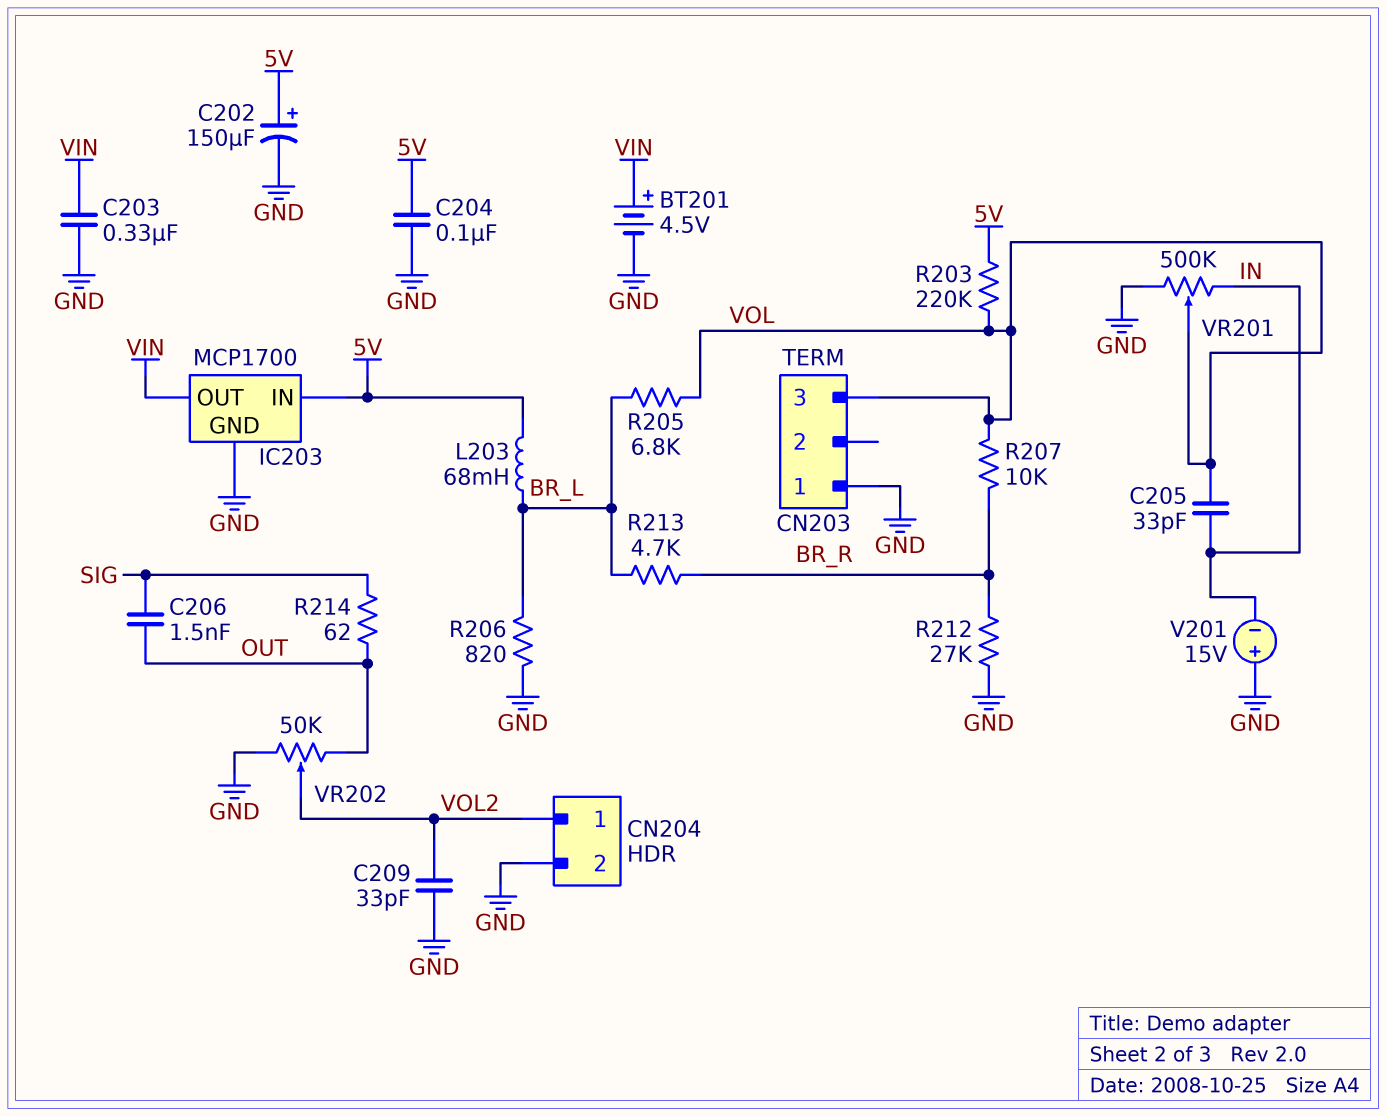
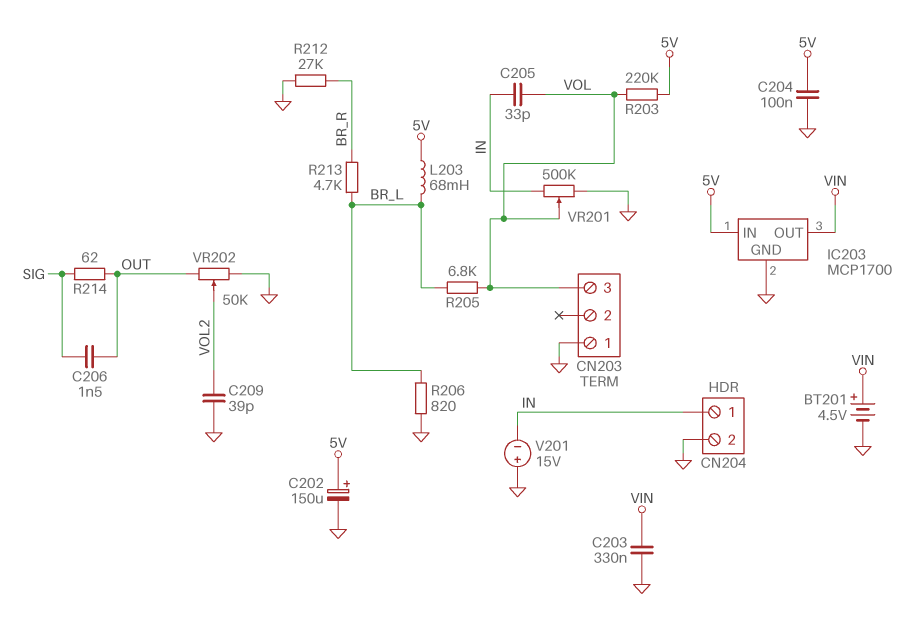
C209: 33pF (GND, VOL2) -> 39pF (GND, VOL2)
CN204 pin 1: VOL2 -> IN
R207: 10k (BR_R, VOL) -> none

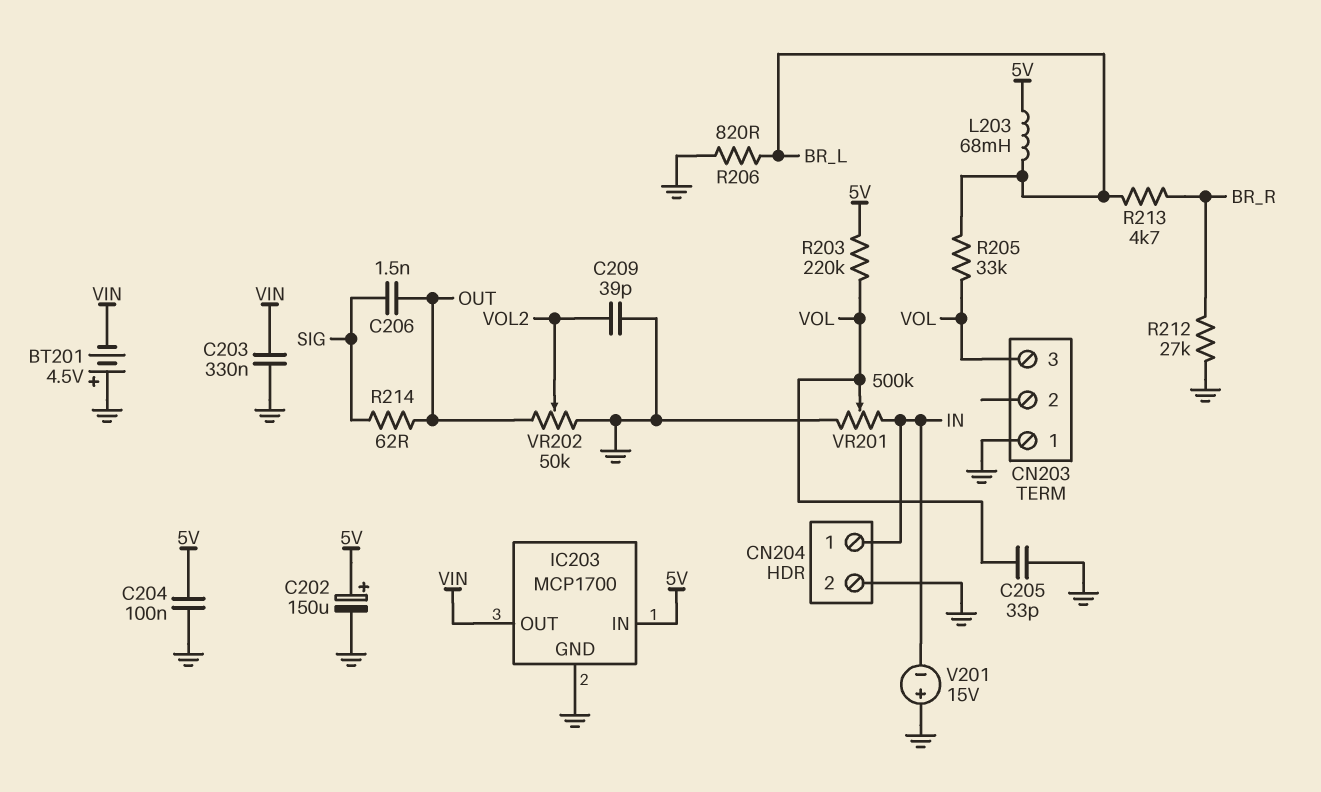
BT201: 4.5V (plus VIN, minus GND) -> 4.5V (plus GND, minus VIN)
C205: 33pF (IN, VOL) -> 33pF (GND, VOL)
R205: 6.8k (BR_L, VOL) -> 33k (BR_L, VOL)

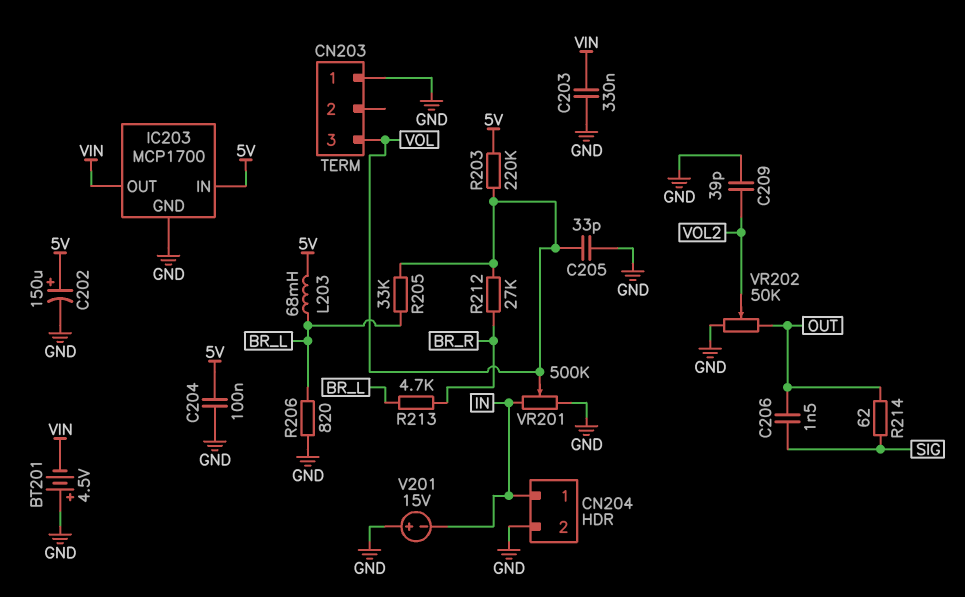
R212: 27k (BR_R, GND) -> 27k (BR_R, VOL)

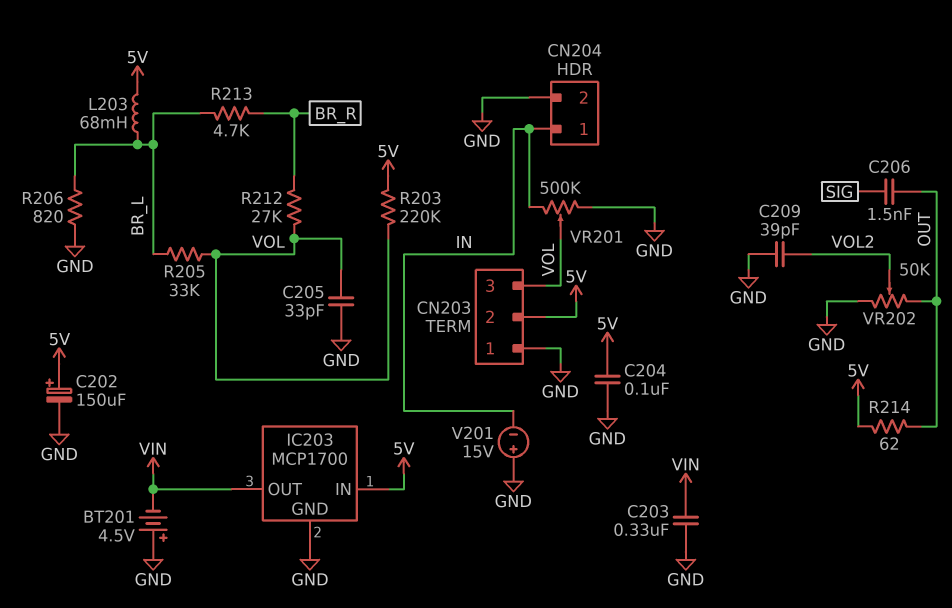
CN203 pin 2: none -> 5V
R214: 62 (OUT, SIG) -> 62 (5V, OUT)

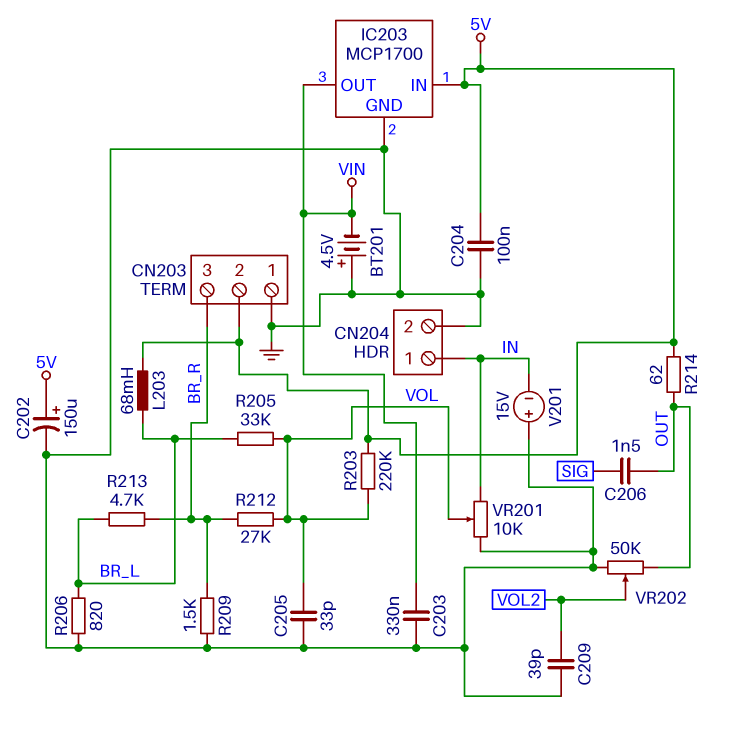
CN203 pin 3: VOL -> BR_R
R209: none -> 1.5k (BR_R, GND)
VR201: 500k (GND, IN, wiper VOL) -> 10k (GND, IN, wiper VOL)

